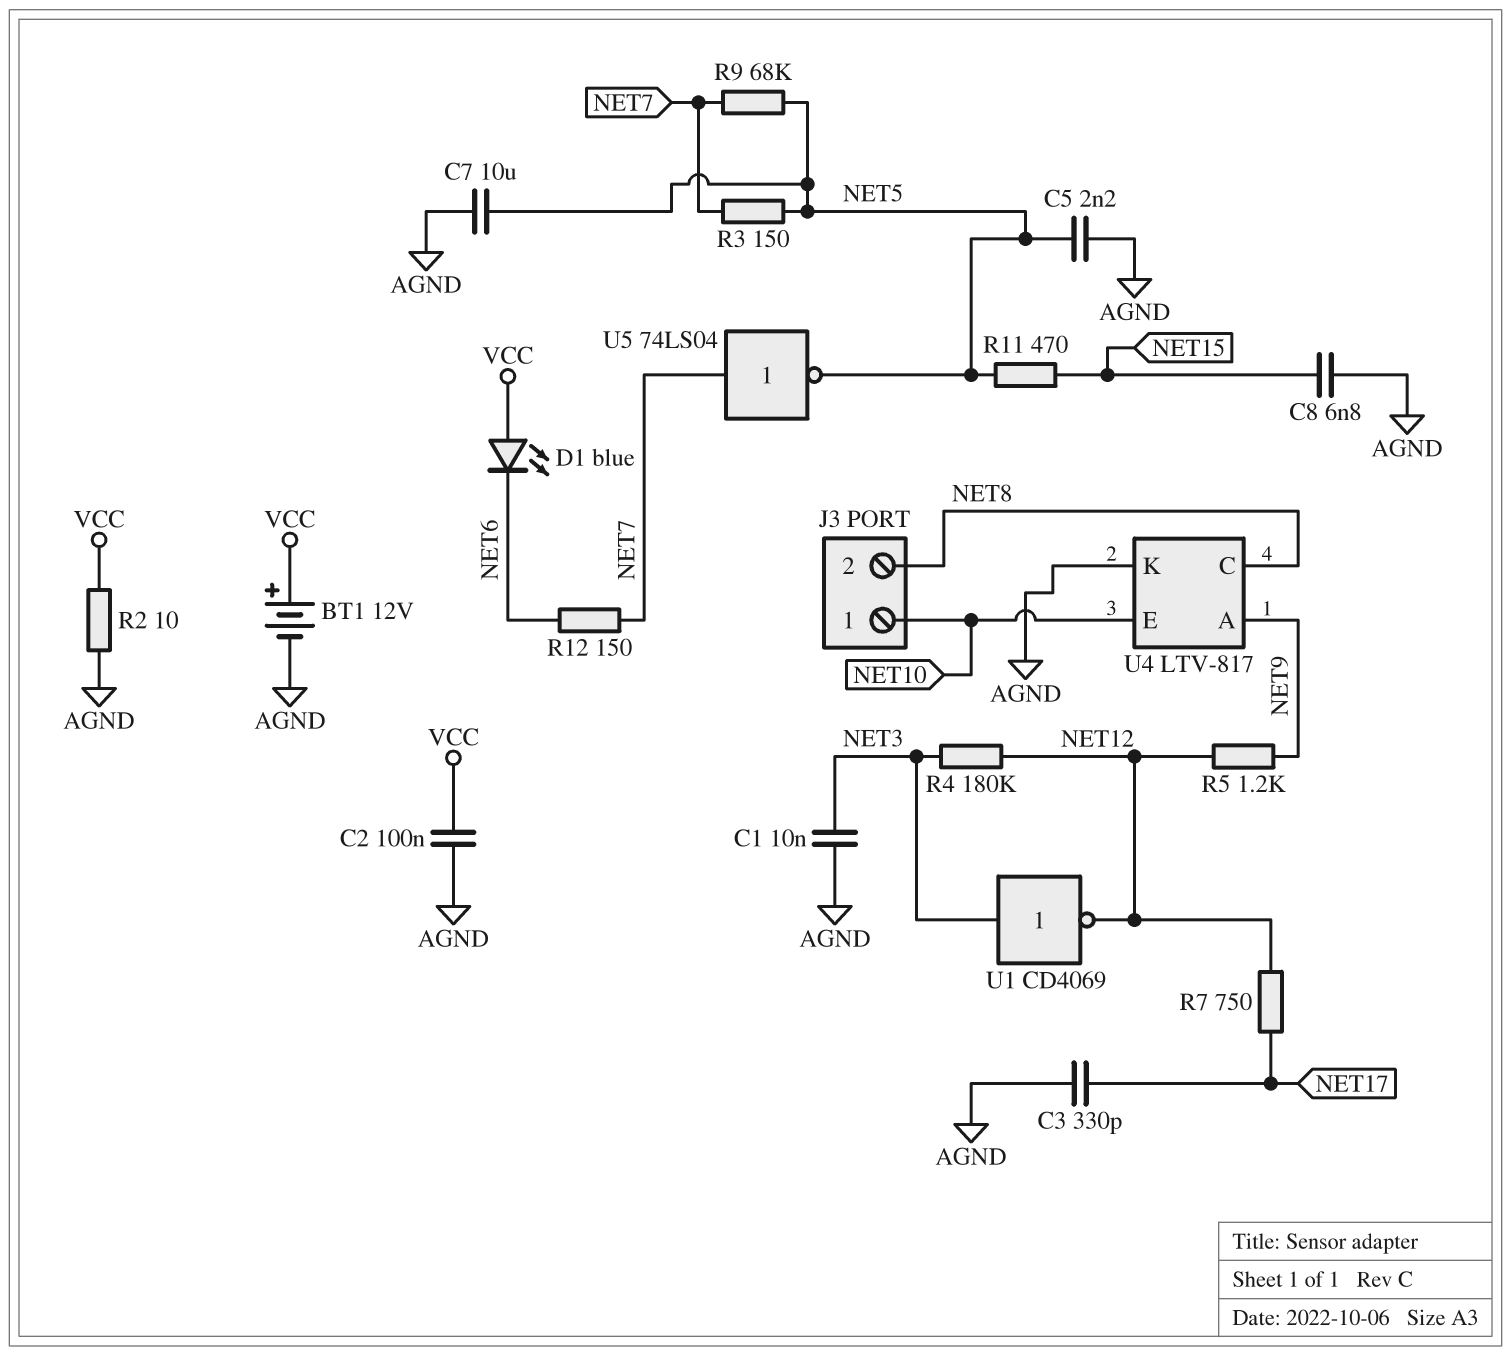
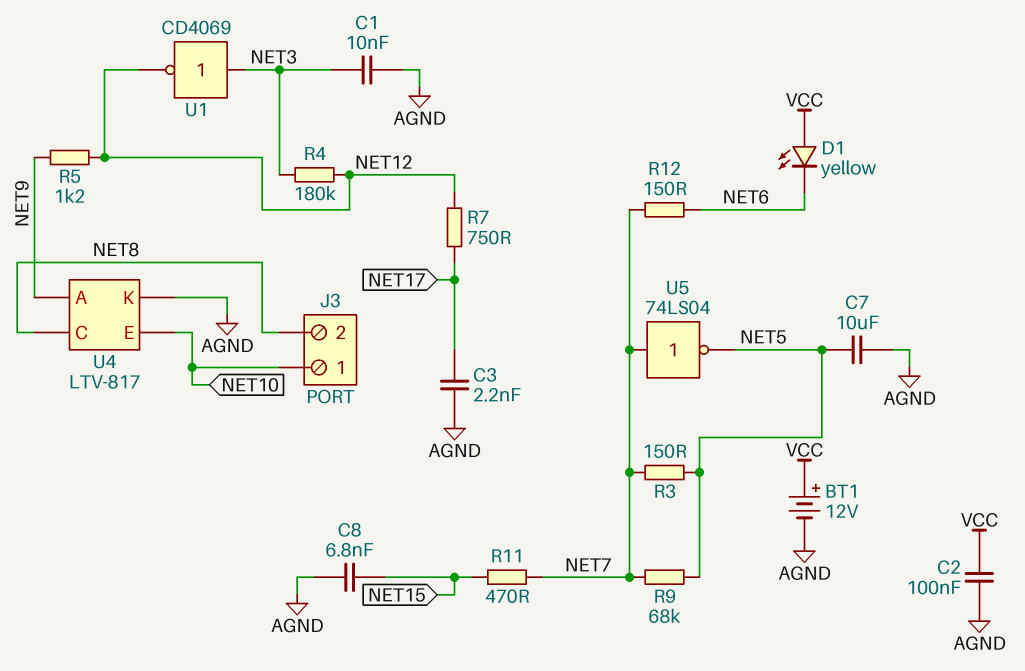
C3: 330pF (AGND, NET17) -> 2.2nF (AGND, NET17)
C5: 2.2nF (AGND, NET5) -> none
D1: LED blue (A VCC, K NET6) -> LED yellow (A VCC, K NET6)
R2: 10 (AGND, VCC) -> none
R11: 470 (NET5, NET15) -> 470 (NET7, NET15)

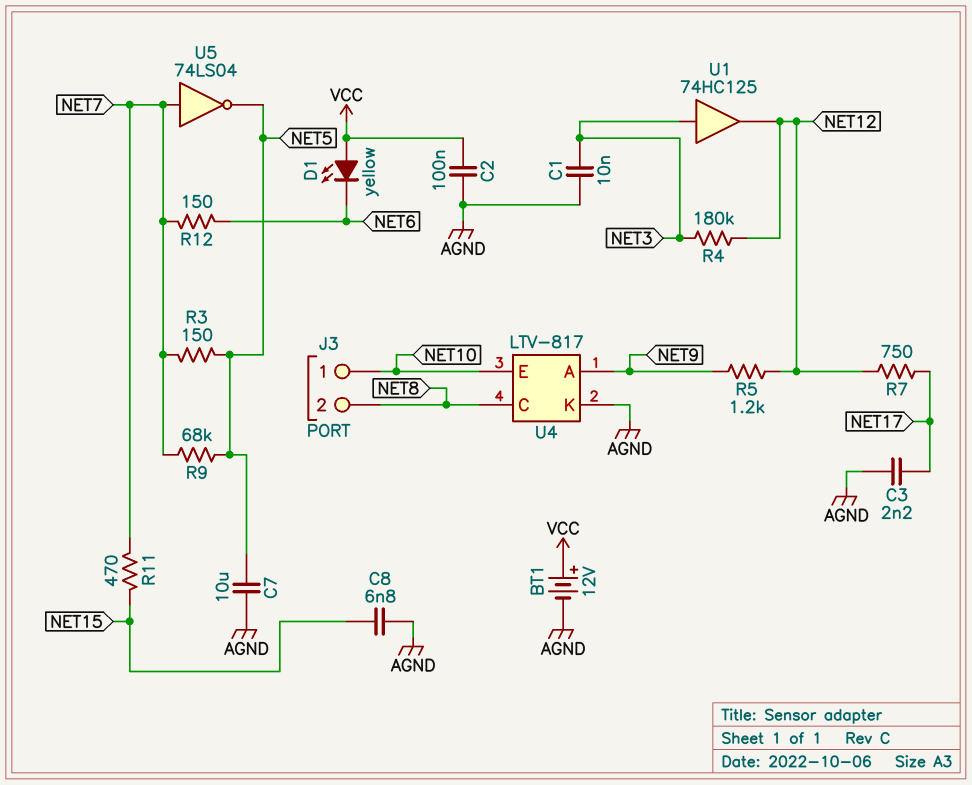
U1: NOT CD4069 (in NET3, out NET12) -> buffer 74HC125 (in NET3, out NET12)

